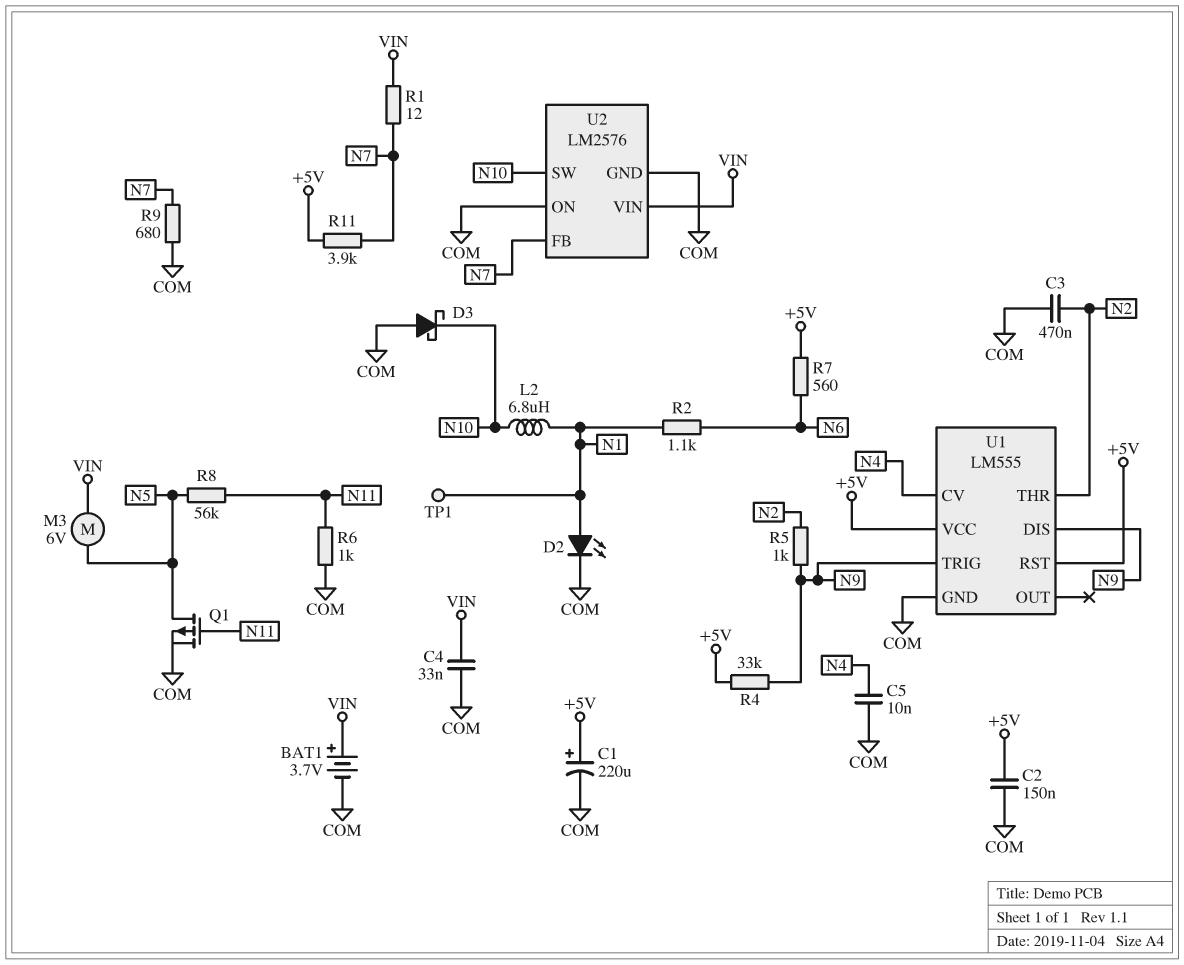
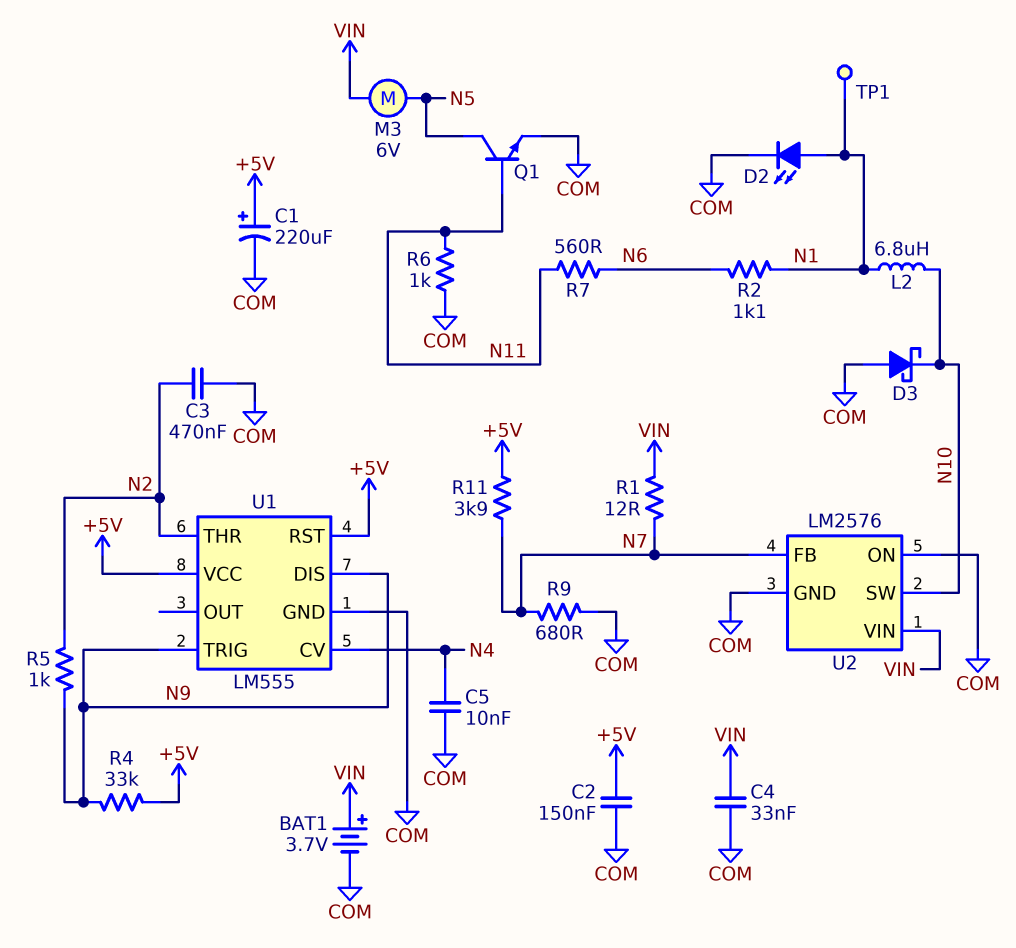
Q1: PMOS (G N11, D N5, S COM) -> NPN (B N11, C N5, E COM)
R7: 560 (+5V, N6) -> 560 (N6, N11)
R8: 56k (N5, N11) -> none

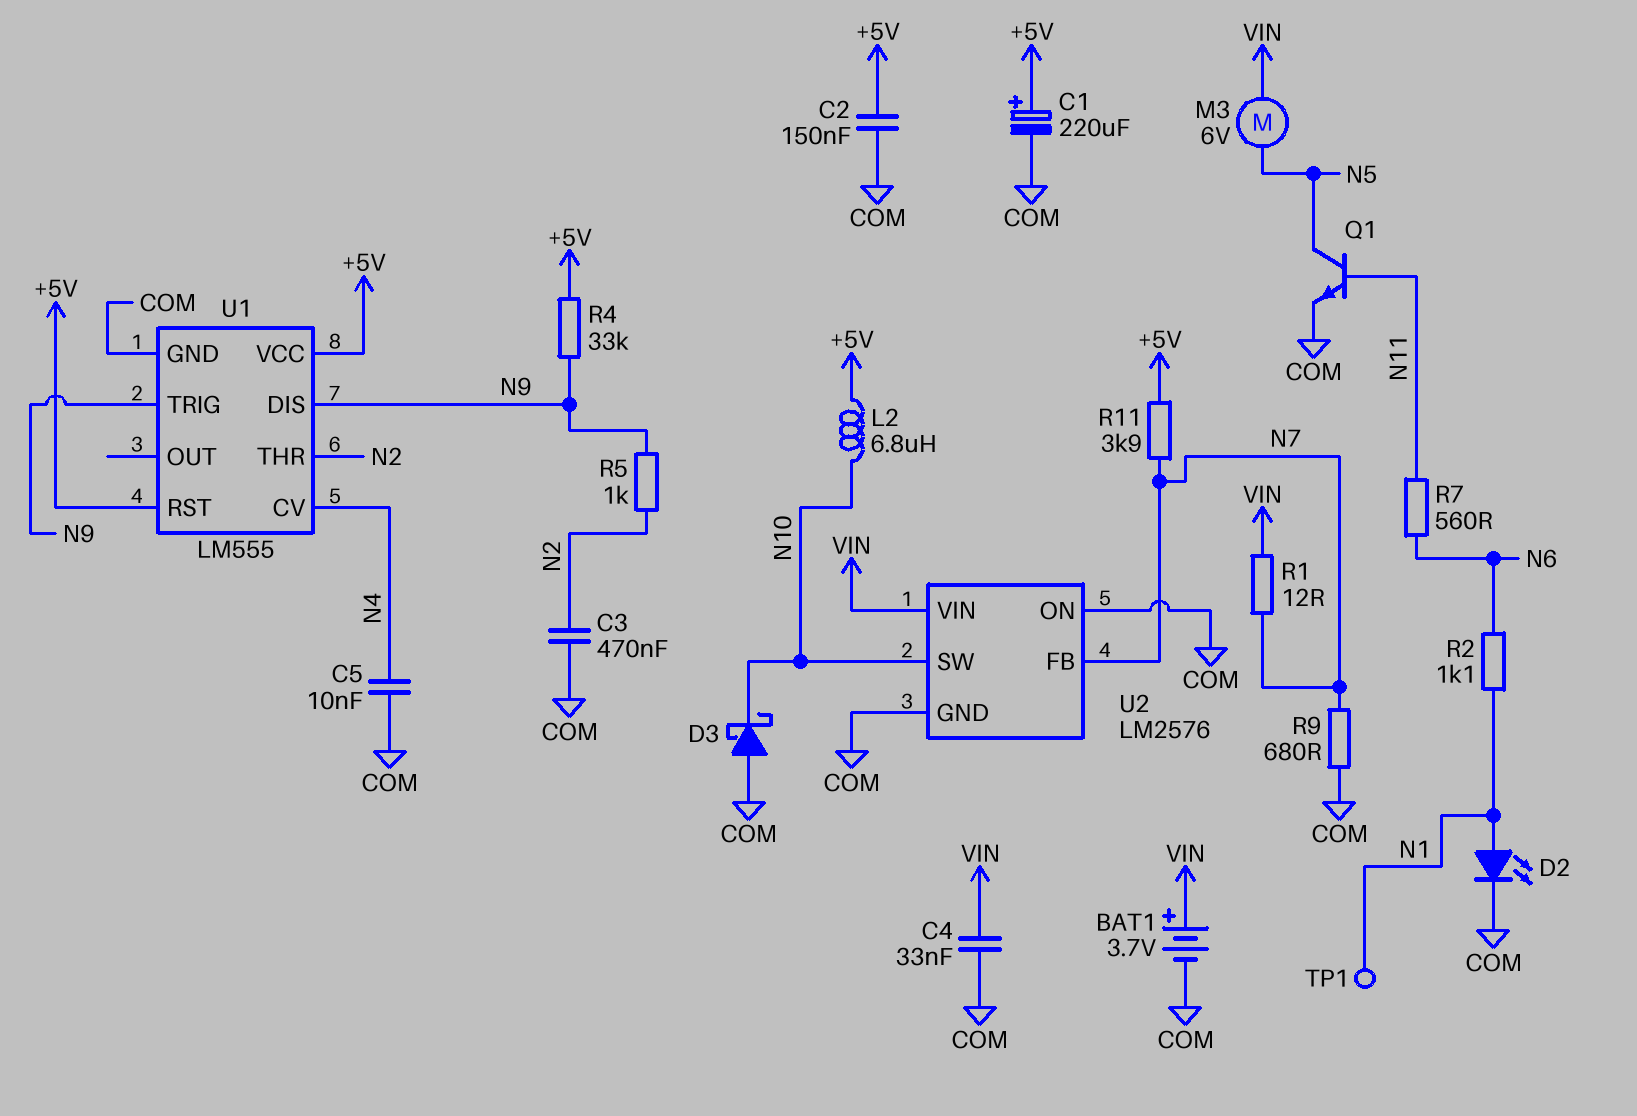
L2: 6.8uH (N1, N10) -> 6.8uH (+5V, N10)
R6: 1k (COM, N11) -> none

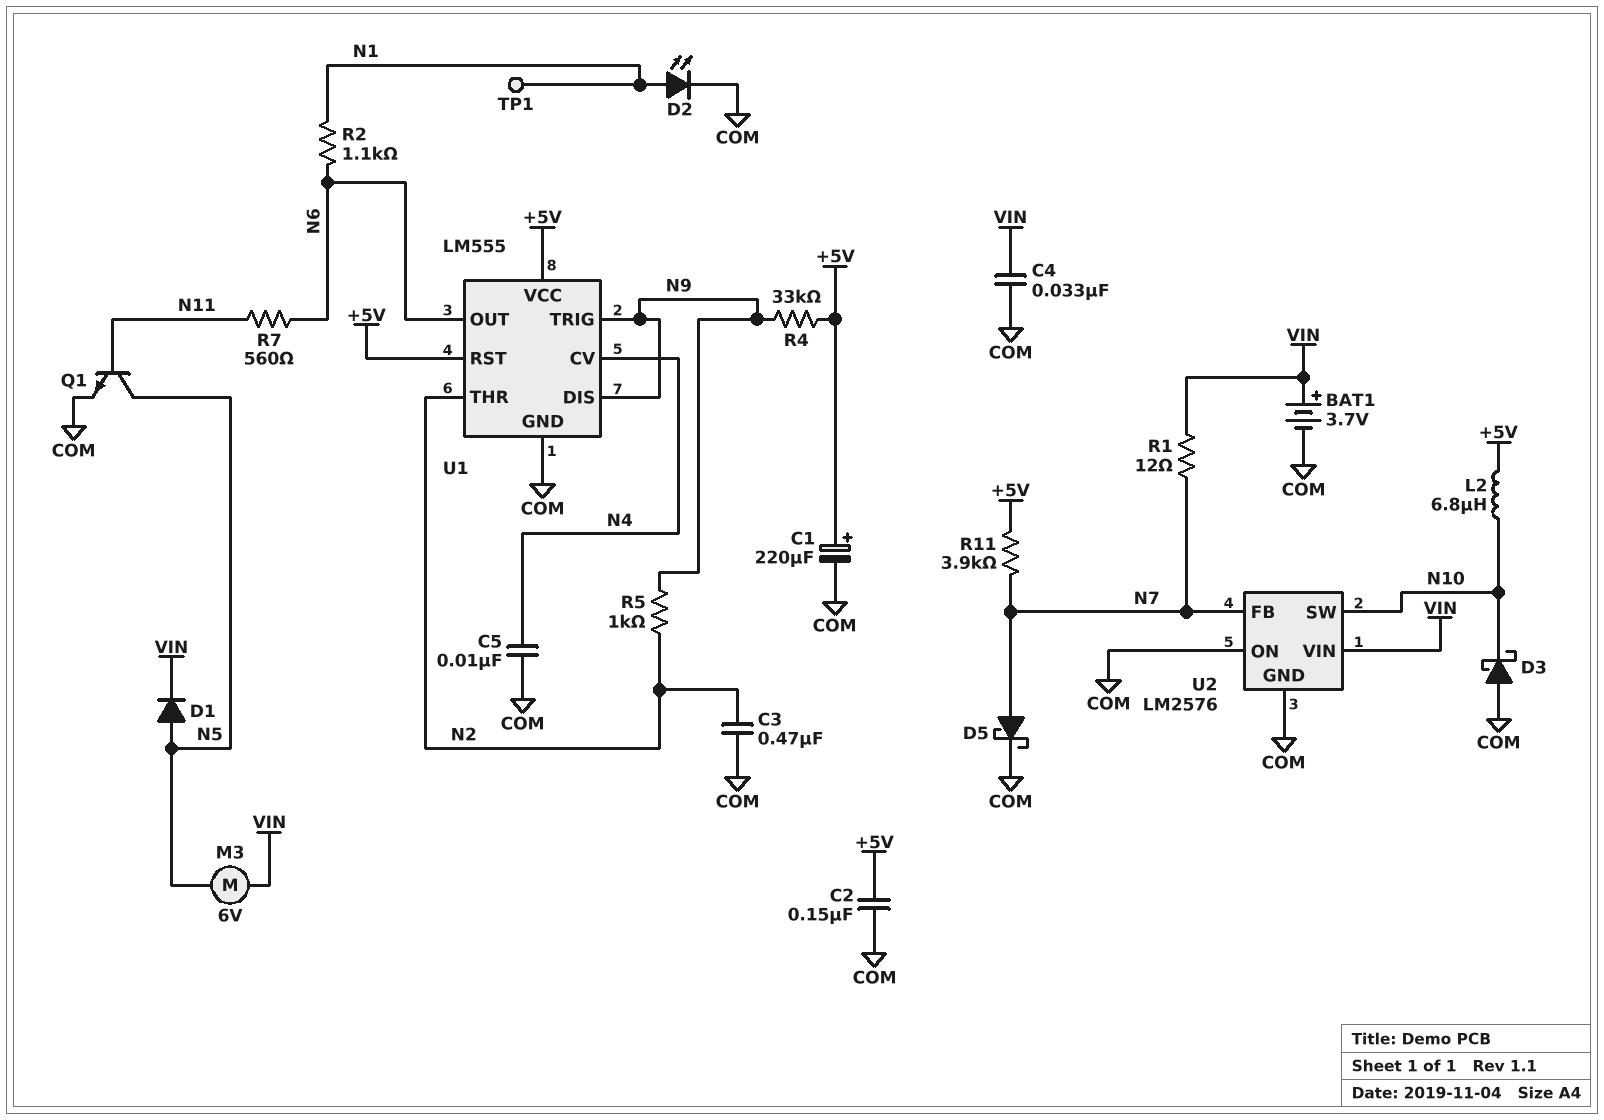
D1: none -> diode (A N5, K VIN)
D5: none -> schottky (A N7, K COM)
R9: 680 (COM, N7) -> none
U1 pin OUT: none -> N6

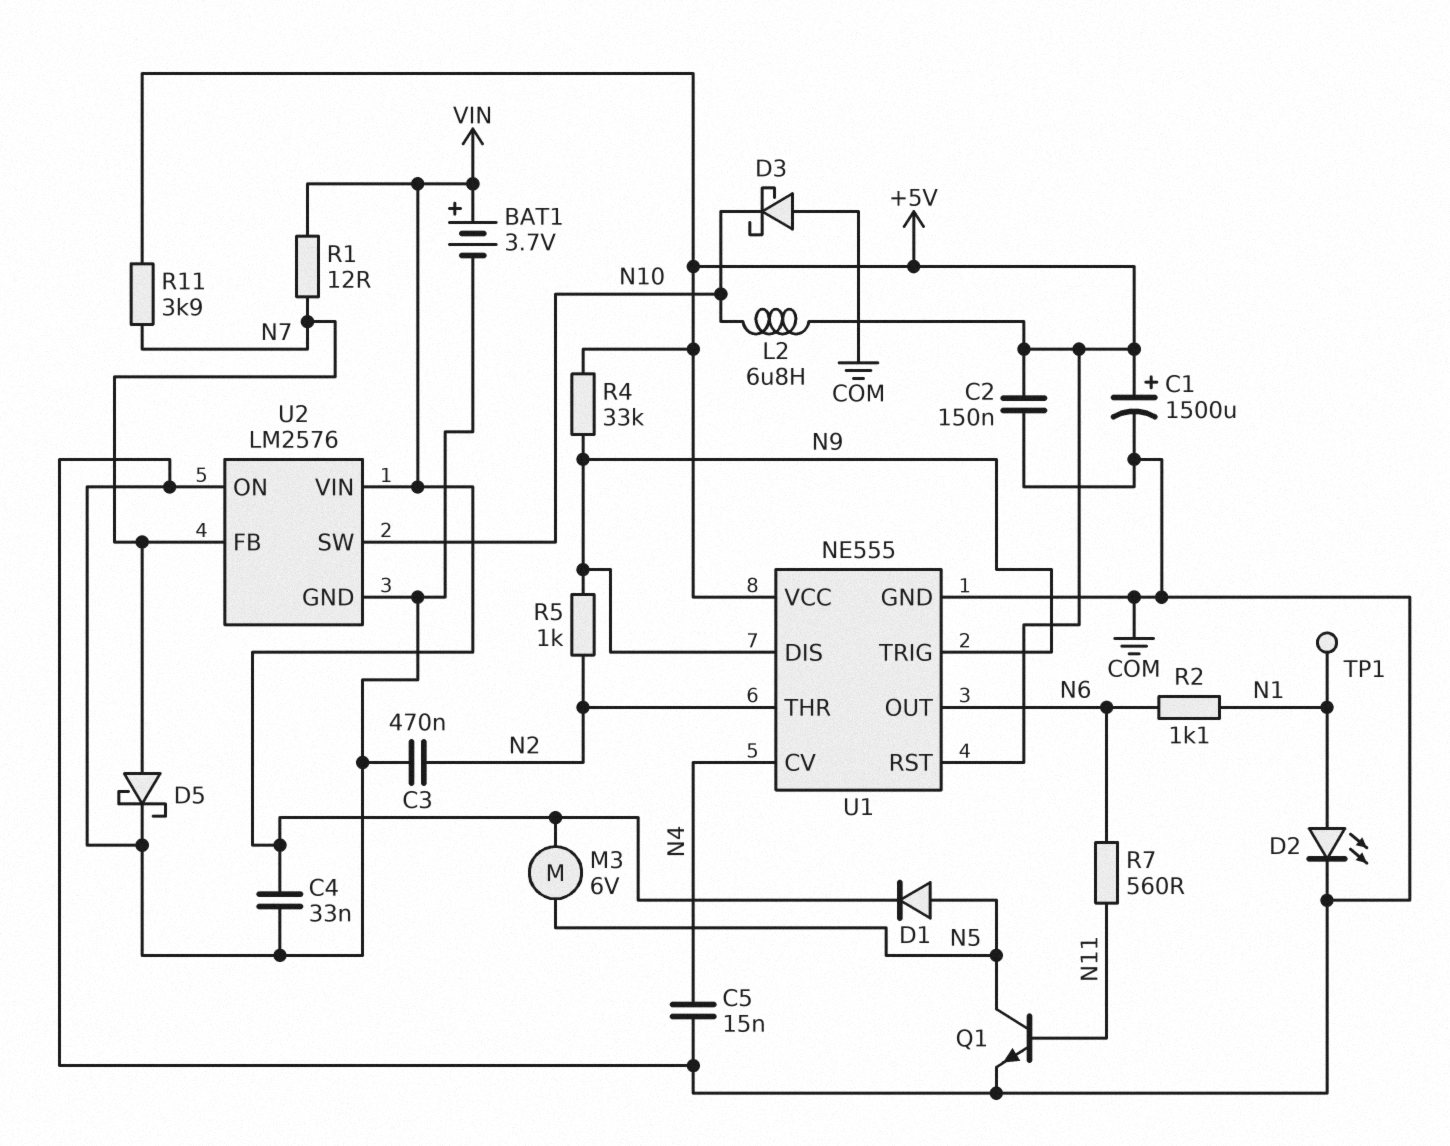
C1: 220uF (plus +5V, minus COM) -> 1500uF (plus +5V, minus COM)
C5: 10nF (COM, N4) -> 15nF (COM, N4)
U1: LM555 -> NE555

